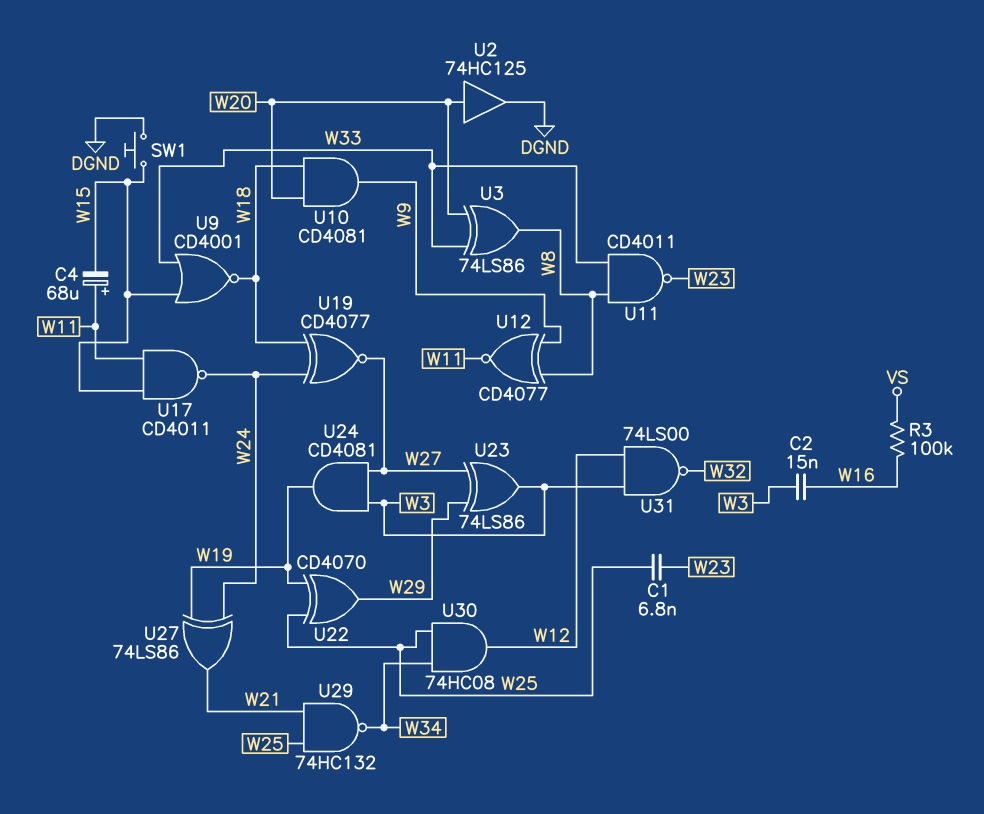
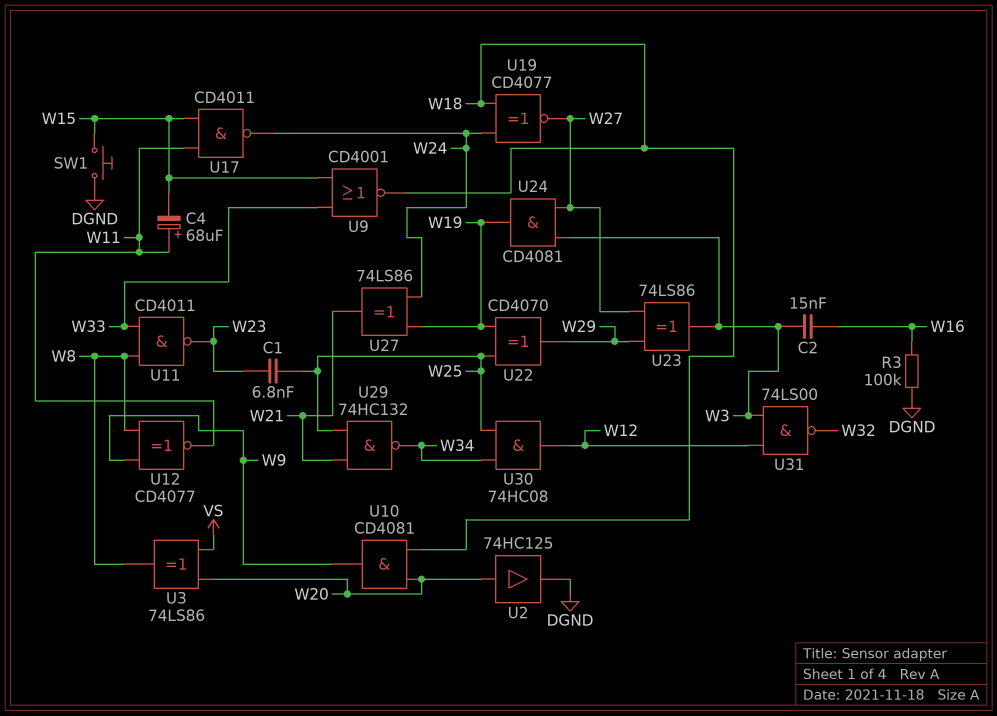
R3: 100k (VS, W16) -> 100k (DGND, W16)
U3: XOR 74LS86 (in W20, in W33, out W8) -> XOR 74LS86 (in VS, in W20, out W8)

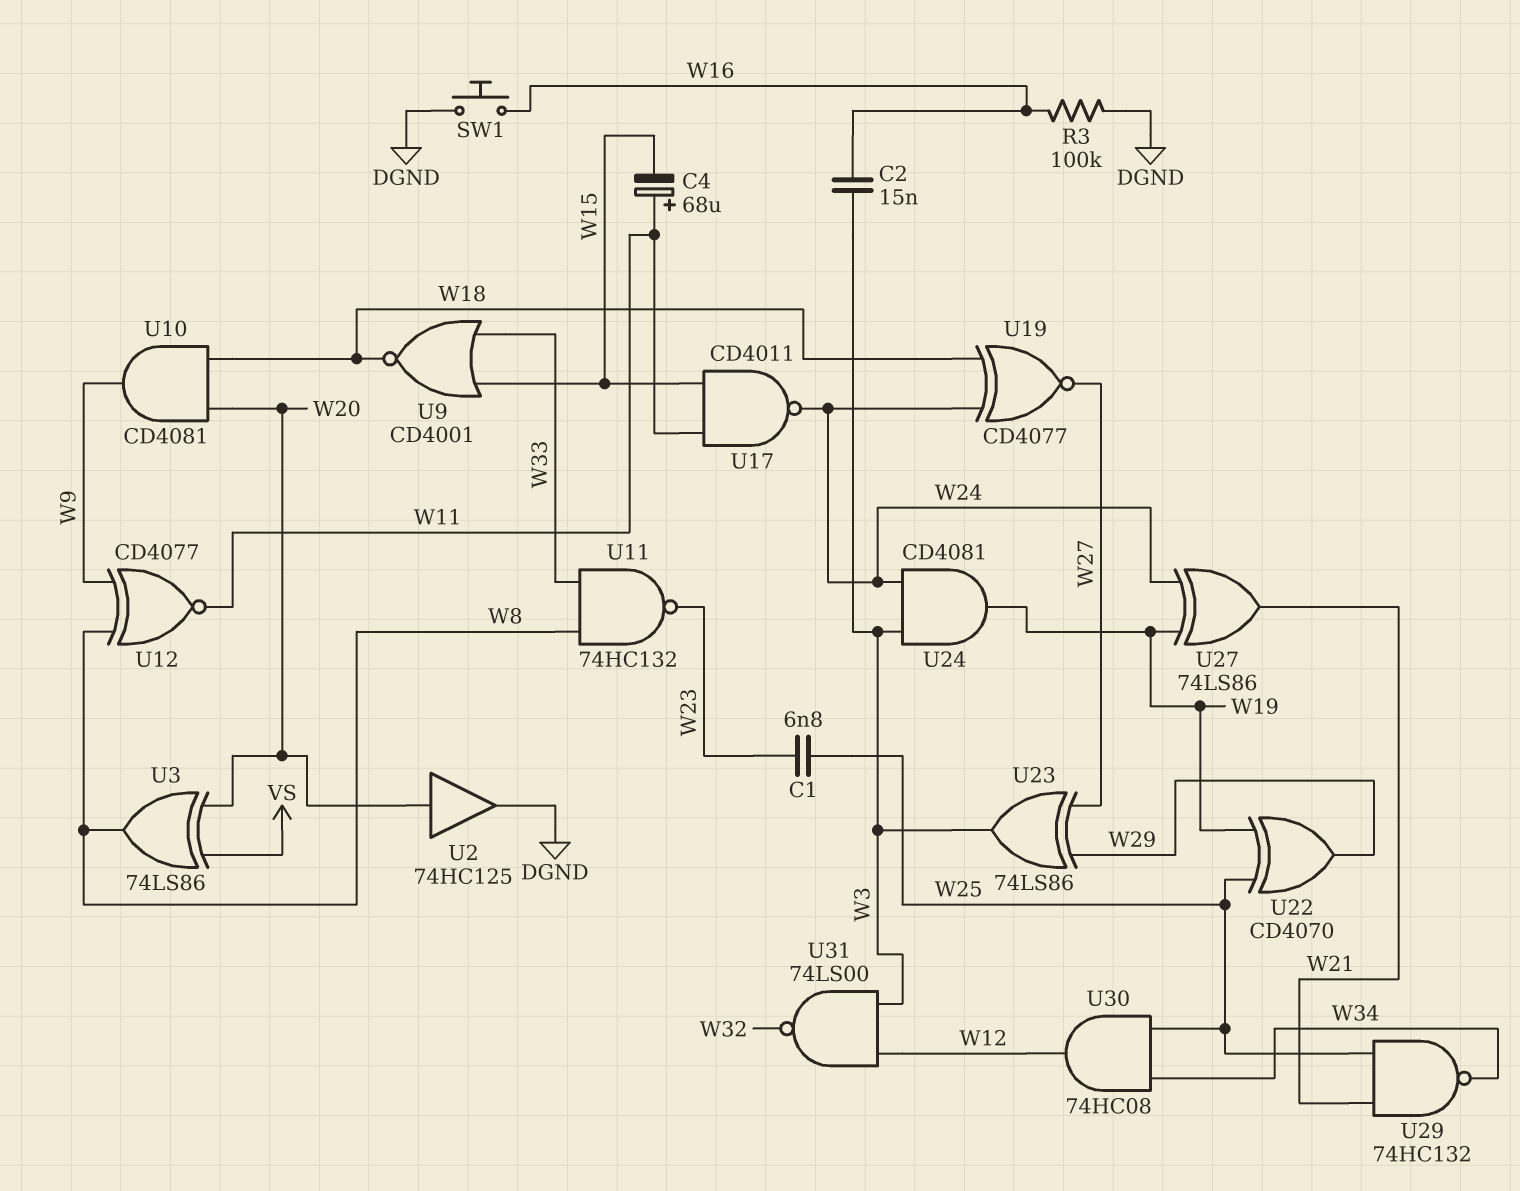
SW1: button (DGND, W15) -> button (DGND, W16)
U11: NAND CD4011 (in W8, in W33, out W23) -> NAND 74HC132 (in W8, in W33, out W23)
U24: AND CD4081 (in W3, in W27, out W19) -> AND CD4081 (in W3, in W24, out W19)

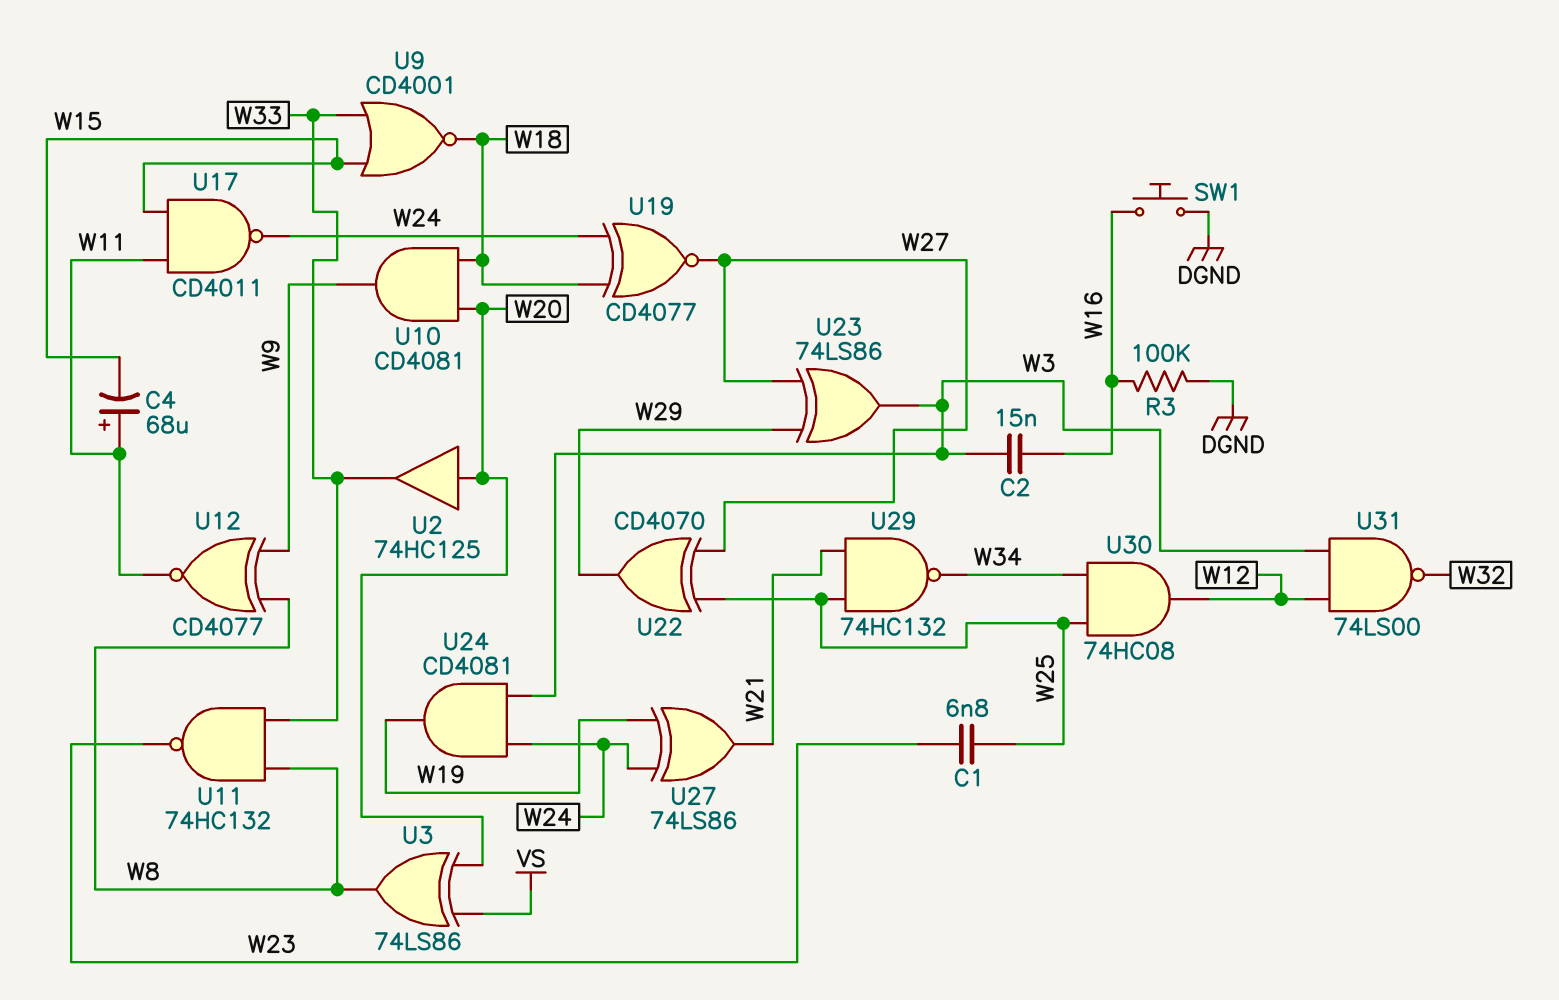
U2: buffer 74HC125 (in W20, out DGND) -> buffer 74HC125 (in W20, out W33)
U22: XOR CD4070 (in W19, in W25, out W29) -> XOR CD4070 (in W25, in W27, out W29)

